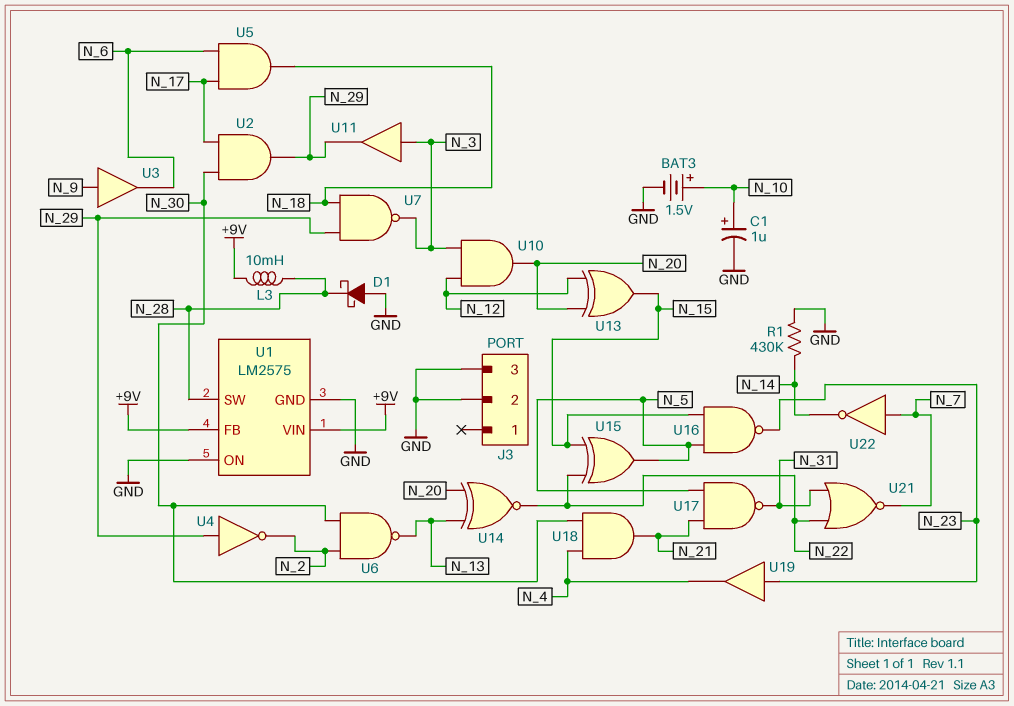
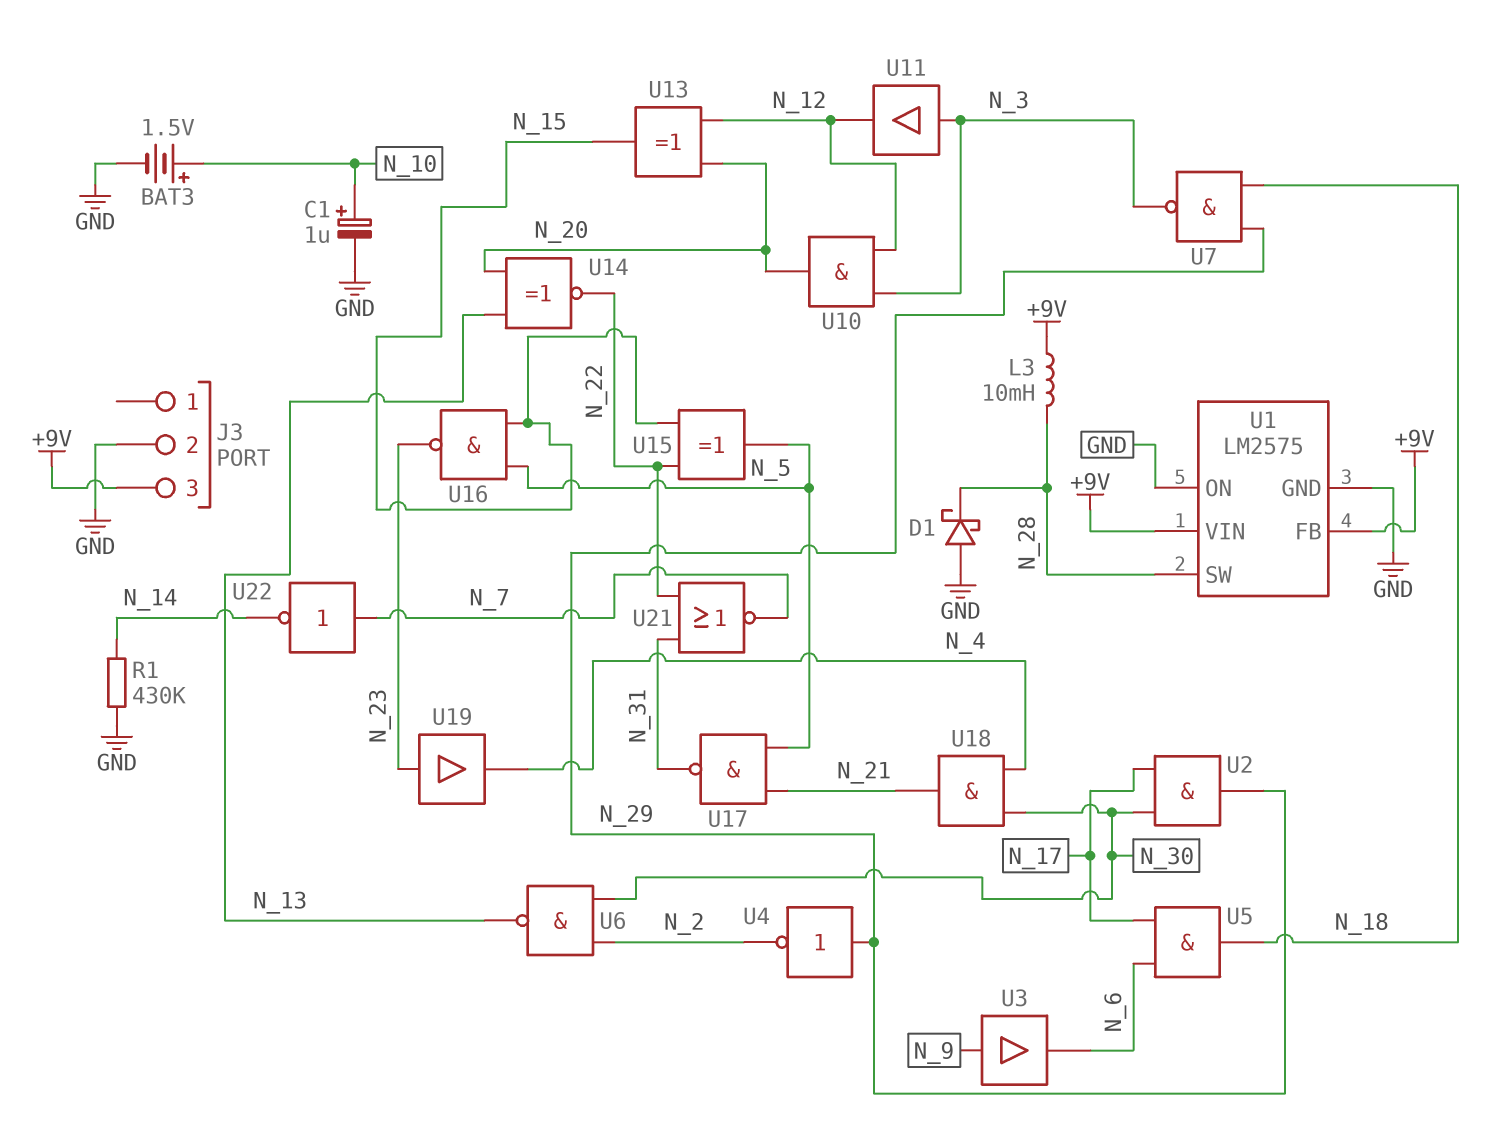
J3 pin 3: GND -> +9V
U11: buffer (in N_3, out N_29) -> buffer (in N_3, out N_12)

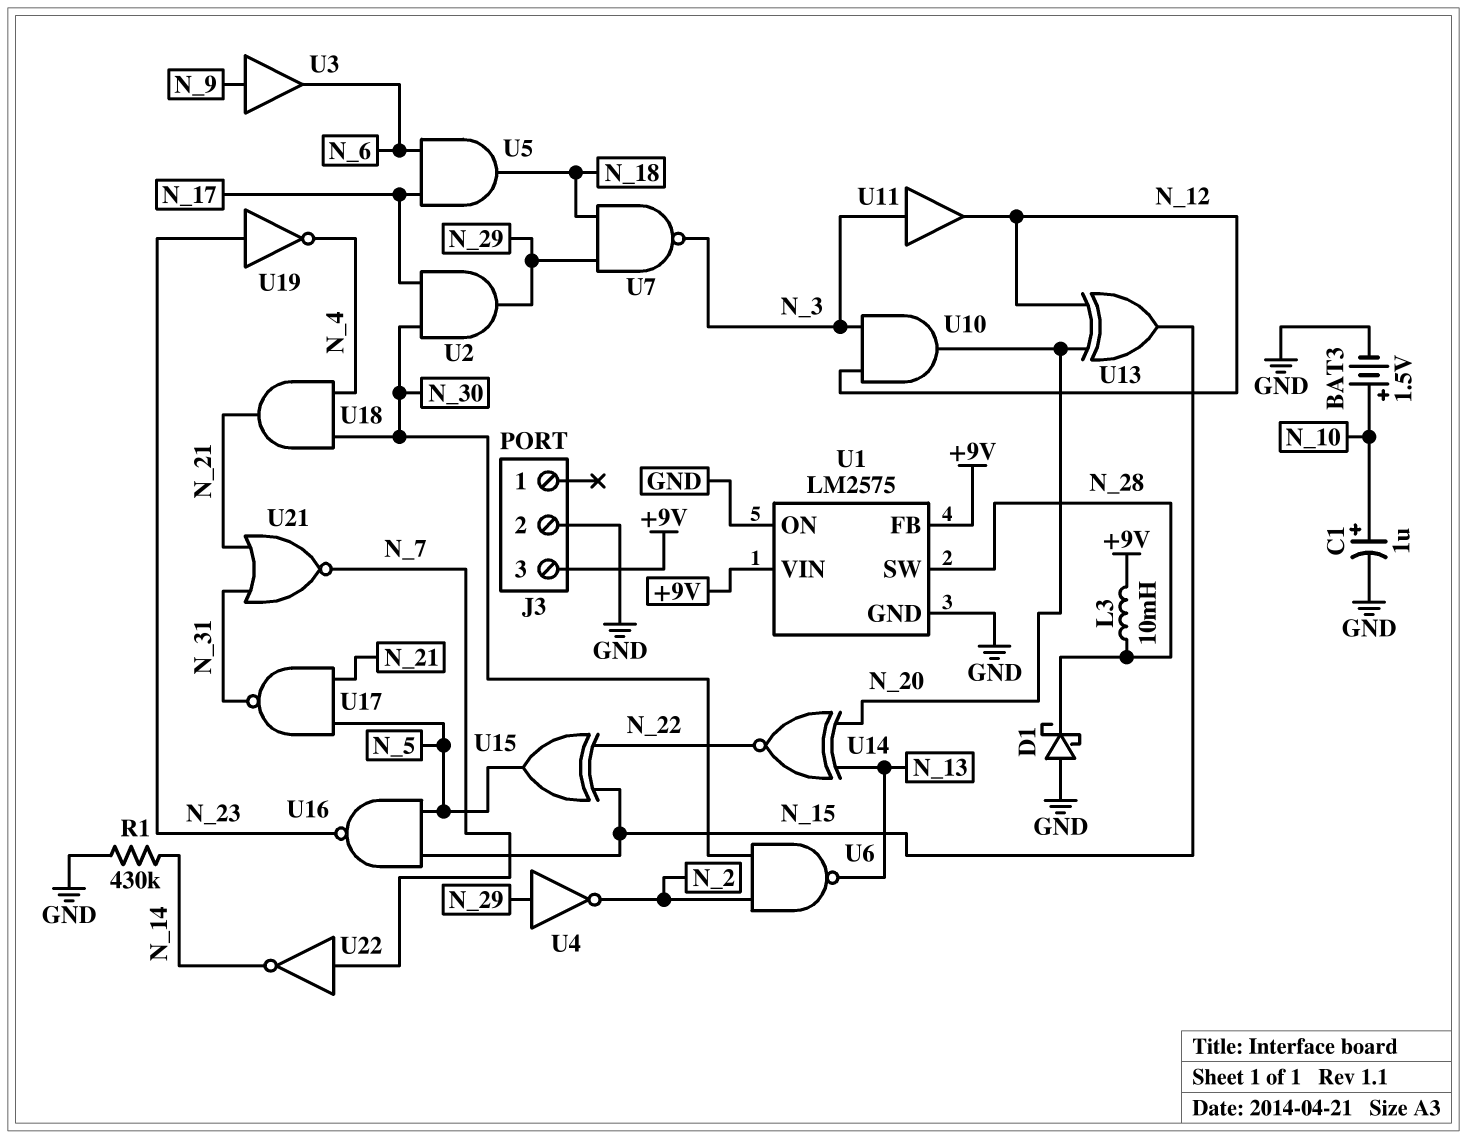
U19: buffer (in N_23, out N_4) -> NOT (in N_23, out N_4)
U21: NOR (in N_22, in N_31, out N_7) -> NOR (in N_21, in N_31, out N_7)

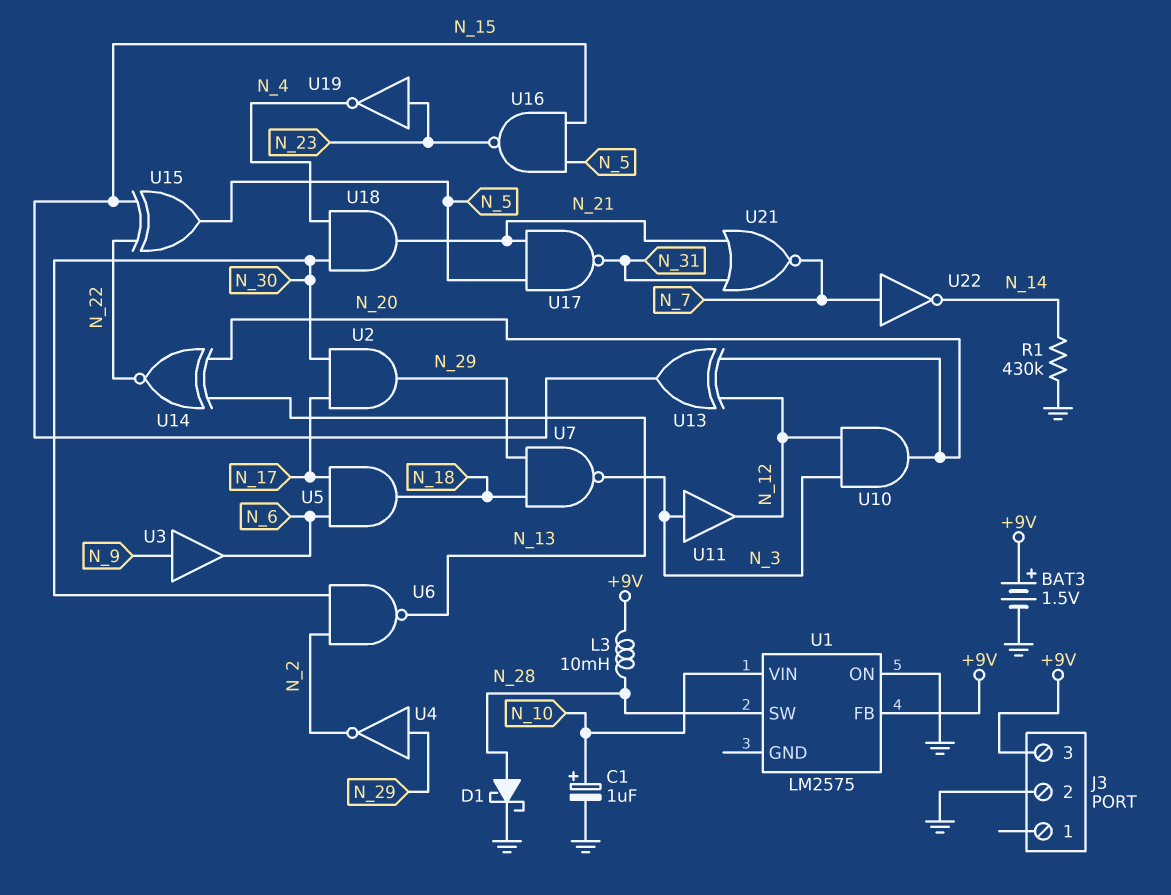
BAT3: 1.5V (plus N_10, minus GND) -> 1.5V (plus +9V, minus GND)
D1: schottky (A GND, K N_28) -> schottky (A N_28, K GND)
U1 pin GND: GND -> none
U1 pin VIN: +9V -> N_10

